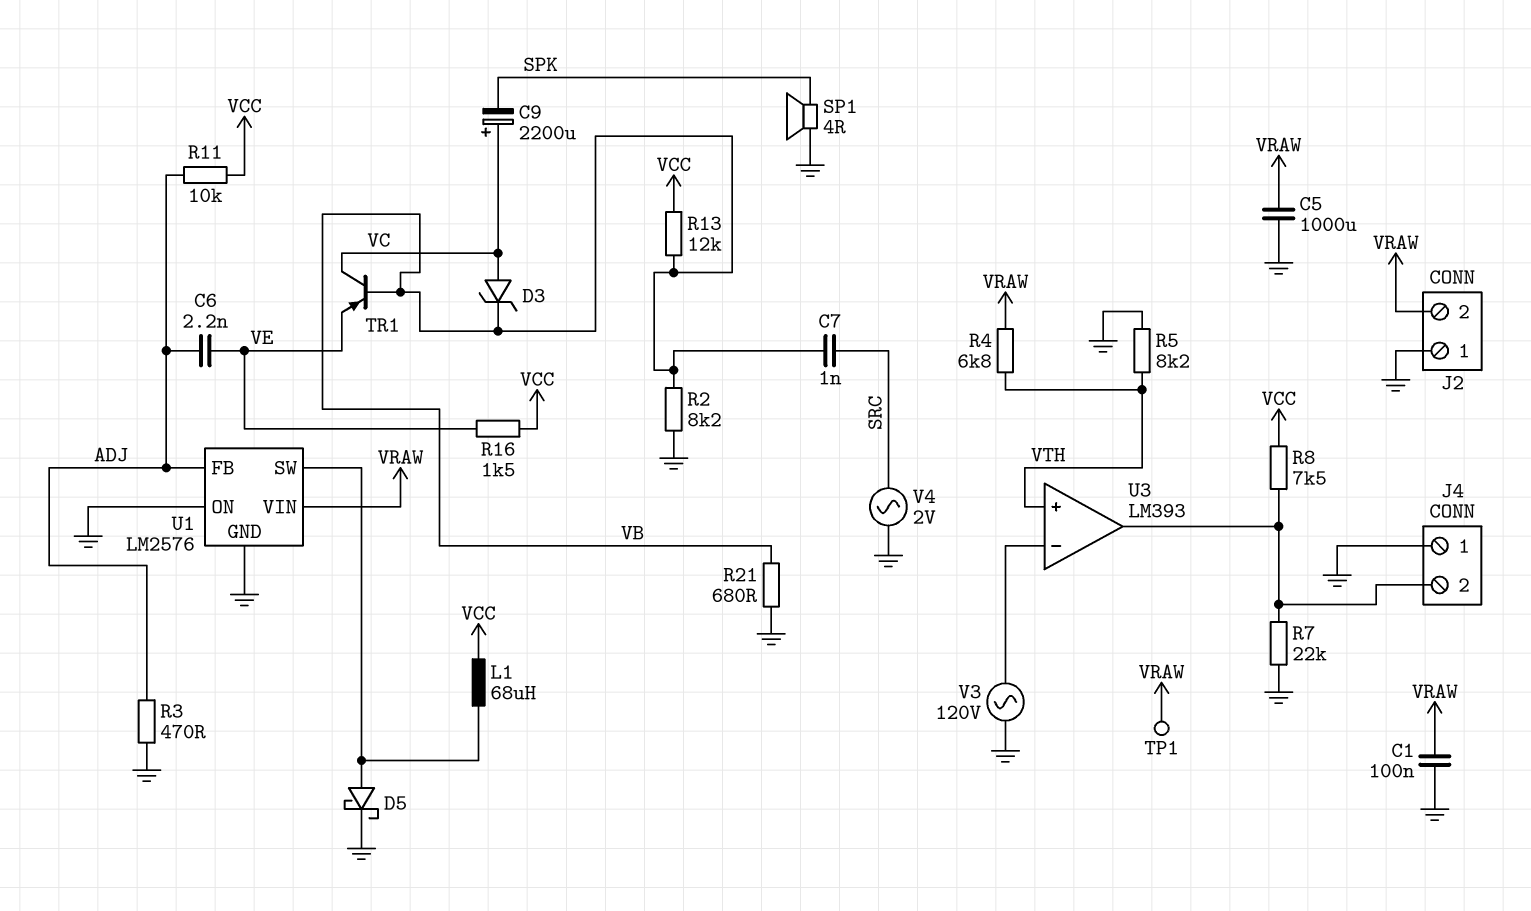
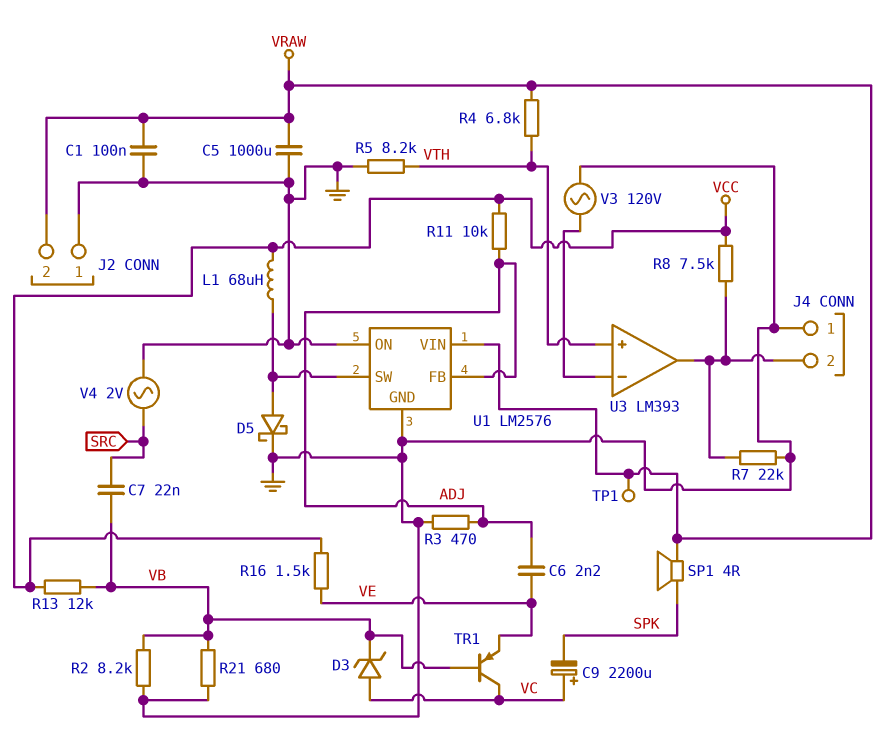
C7: 1nF (SRC, VB) -> 22nF (SRC, VB)
SP1: speaker 4R (GND, SPK) -> speaker 4R (SPK, VRAW)

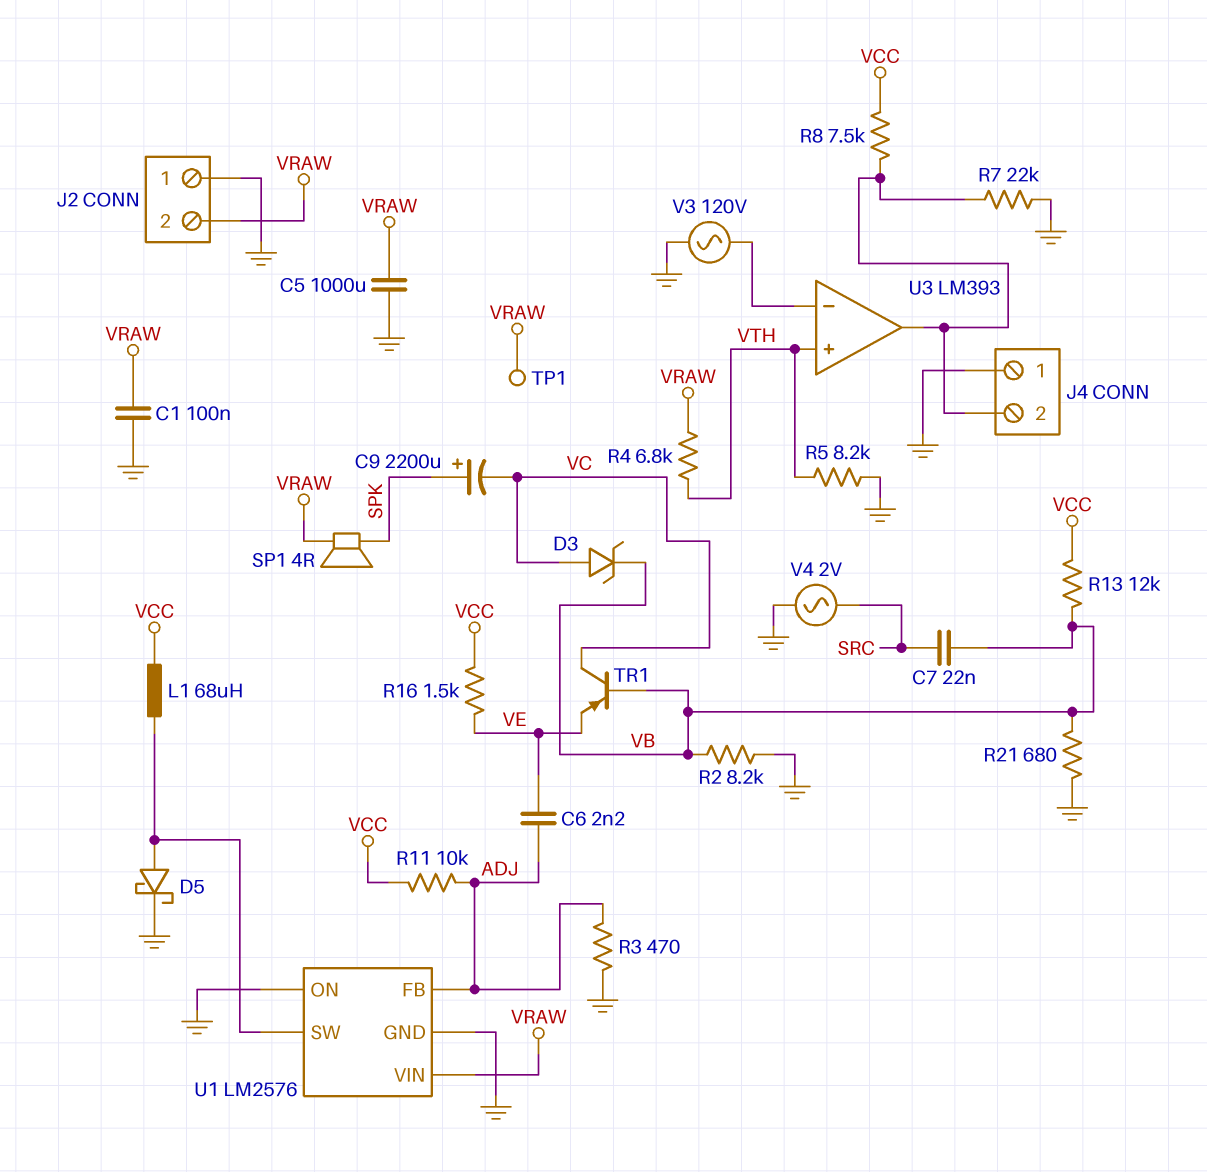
C9: 2200uF (plus VC, minus SPK) -> 2200uF (plus SPK, minus VC)

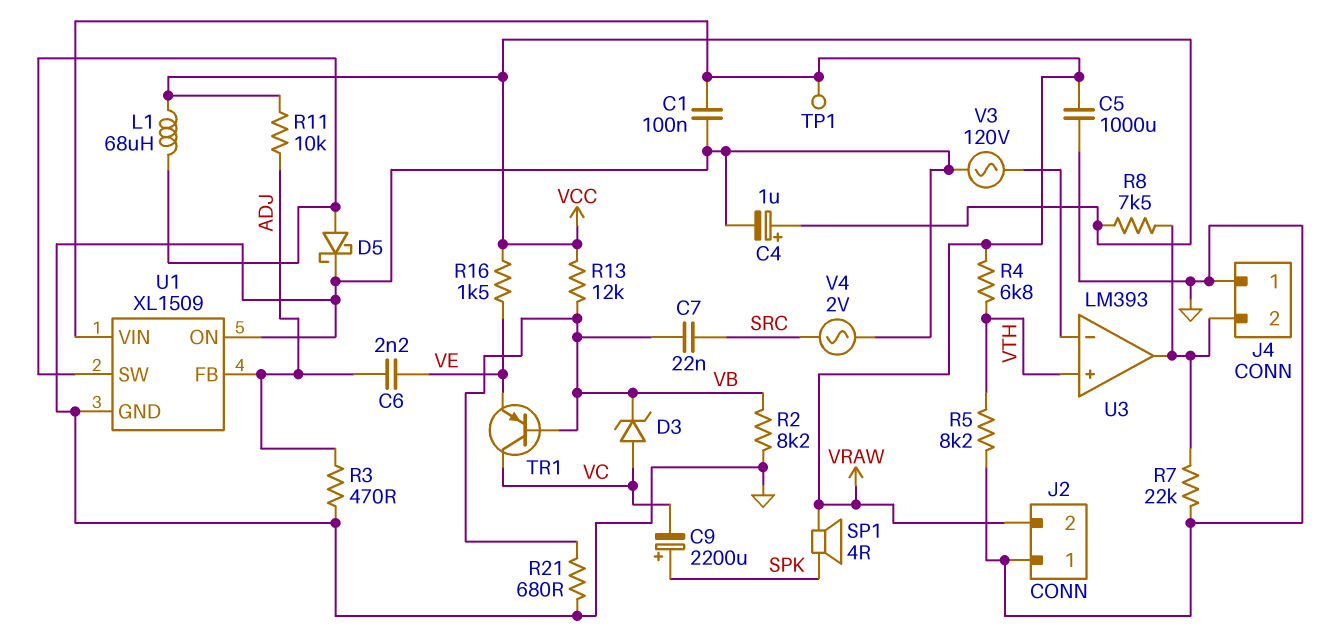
C4: none -> 1uF (plus VCC, minus GND)
U1: LM2576 -> XL1509

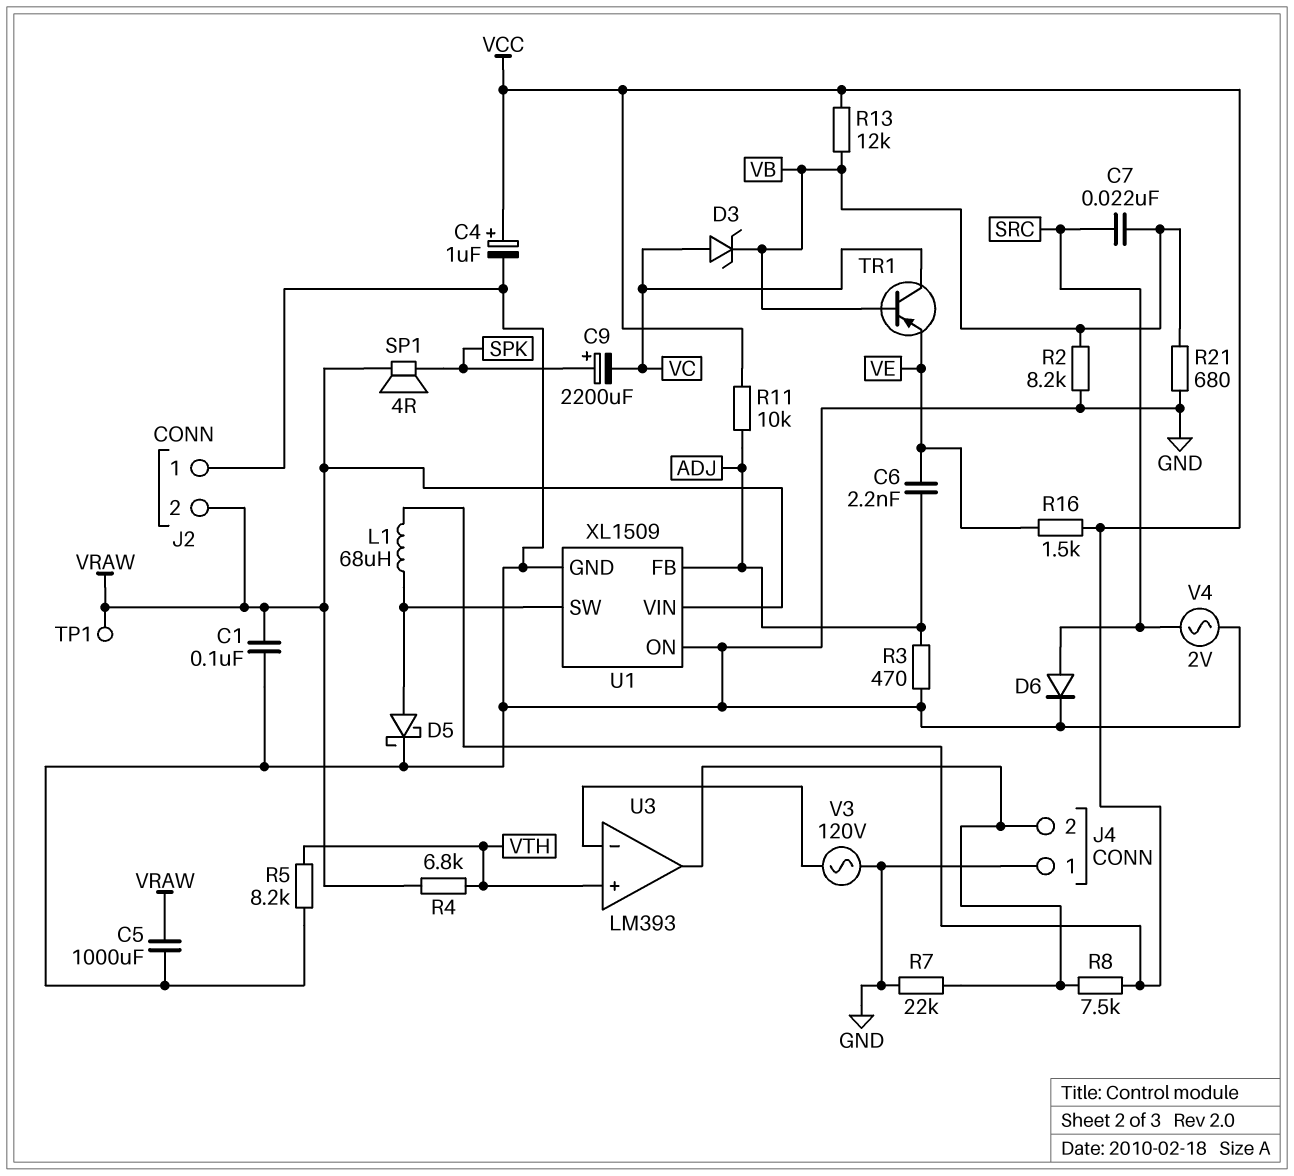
D6: none -> diode (A SRC, K GND)

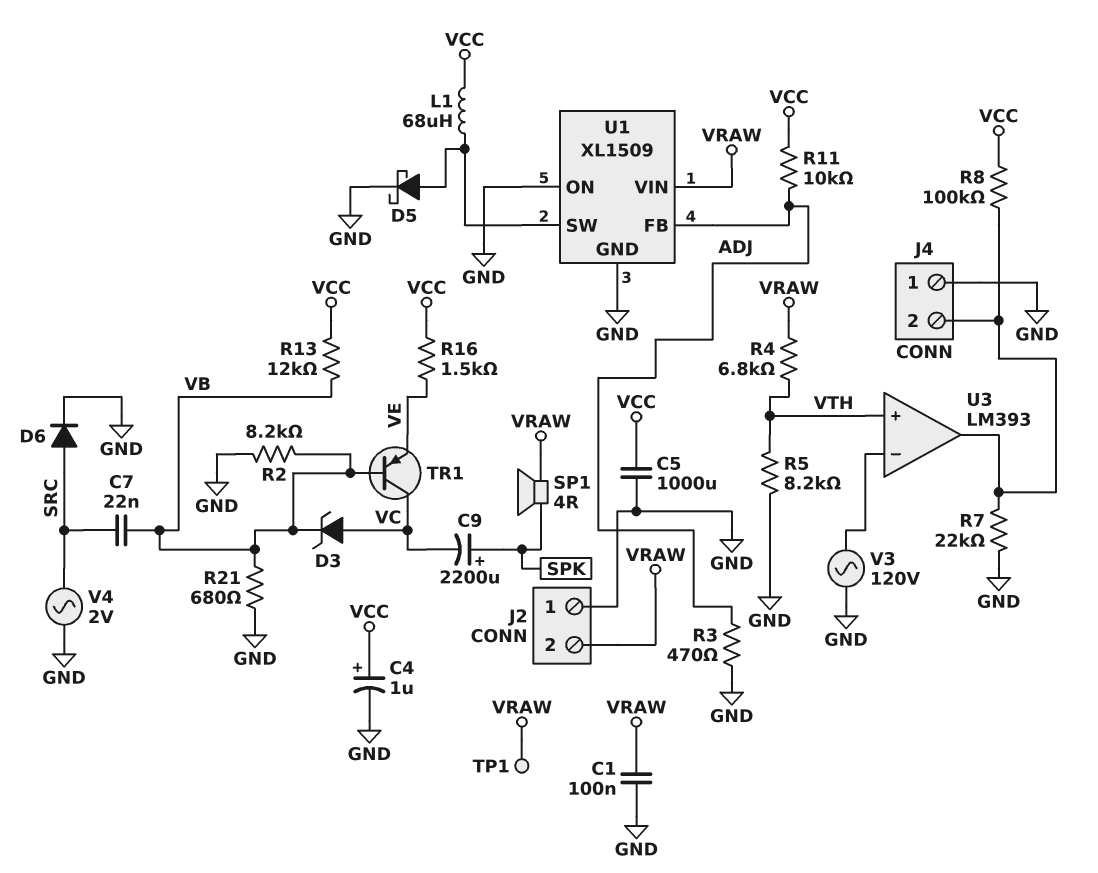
C5: 1000uF (GND, VRAW) -> 1000uF (GND, VCC)
C6: 2.2nF (ADJ, VE) -> none
R8: 7.5k (J4/2, VCC) -> 100k (J4/2, VCC)

